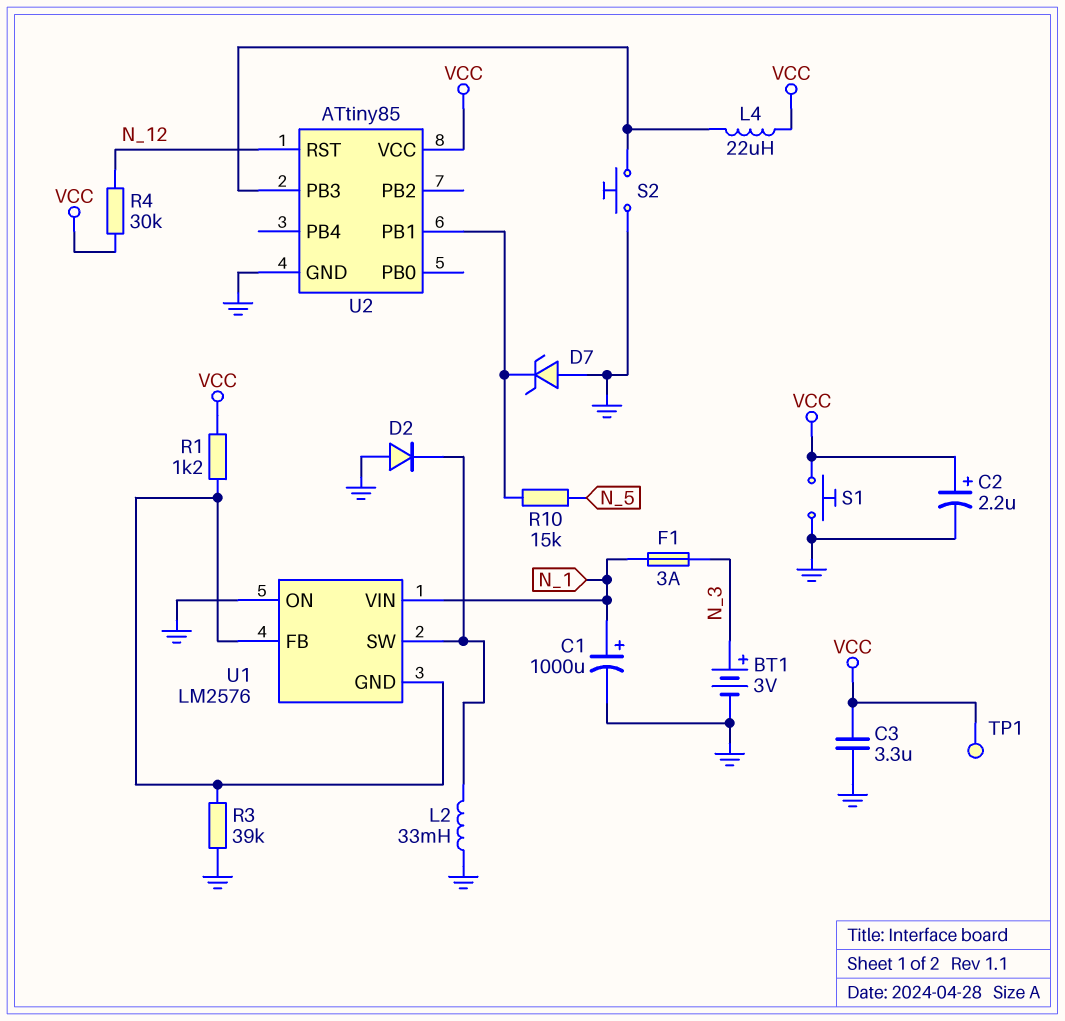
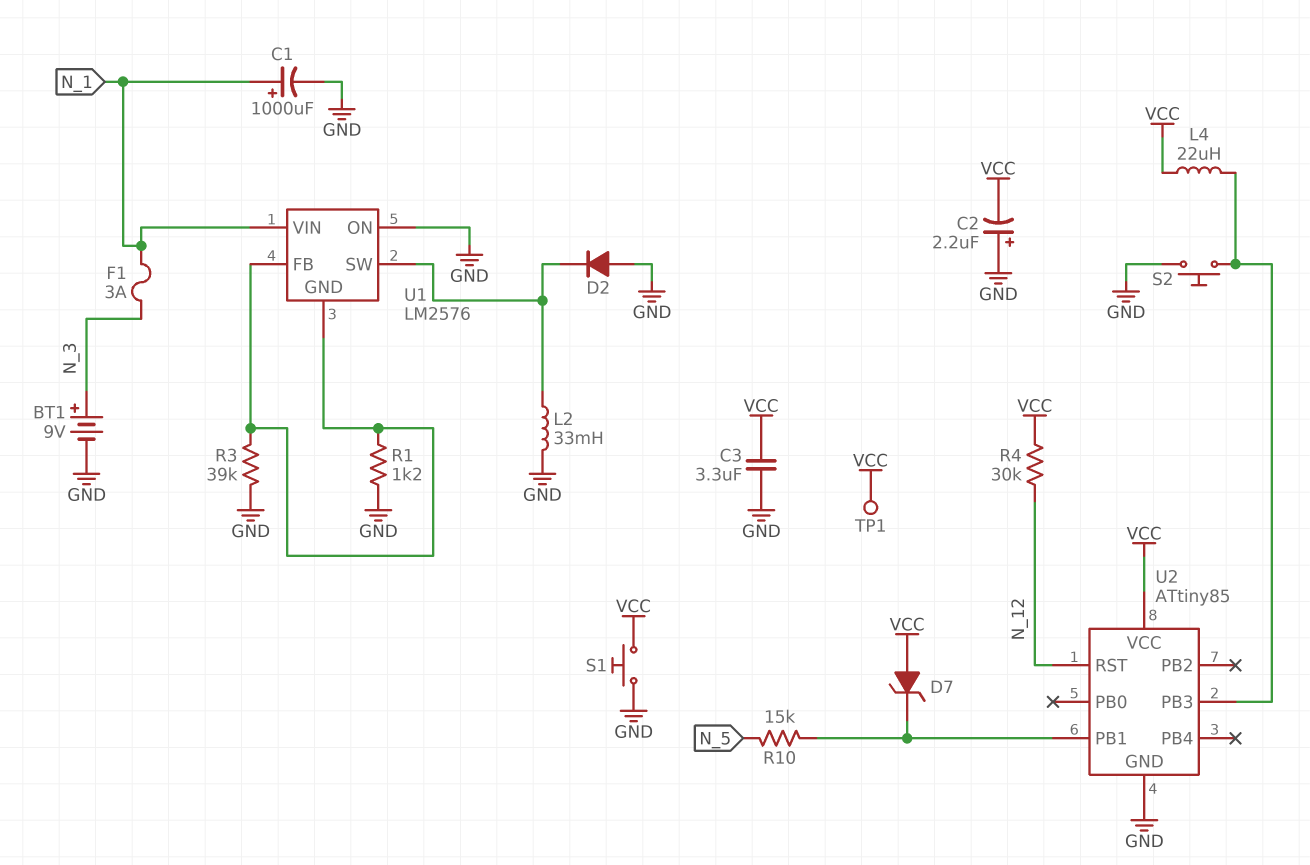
BT1: 3V (plus N_3, minus GND) -> 9V (plus N_3, minus GND)
C2: 2.2uF (plus VCC, minus GND) -> 2.2uF (plus GND, minus VCC)
D7: zener (A GND, K U2/PB1) -> zener (A VCC, K U2/PB1)
R1: 1.2k (U1/FB, VCC) -> 1.2k (GND, U1/FB)

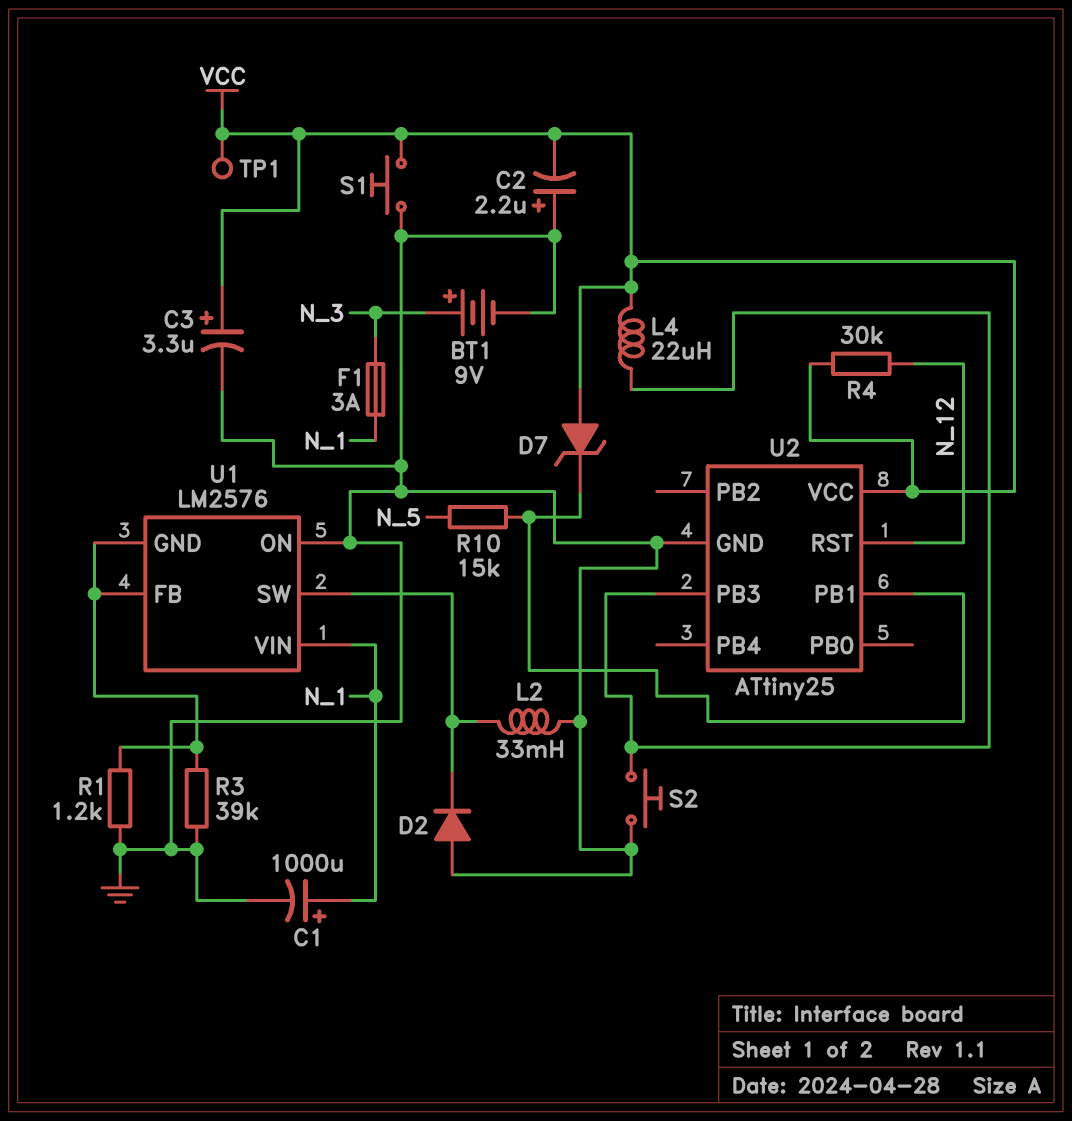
C3: 3.3uF (GND, VCC) -> 3.3uF (plus VCC, minus GND)
U2: ATtiny85 -> ATtiny25

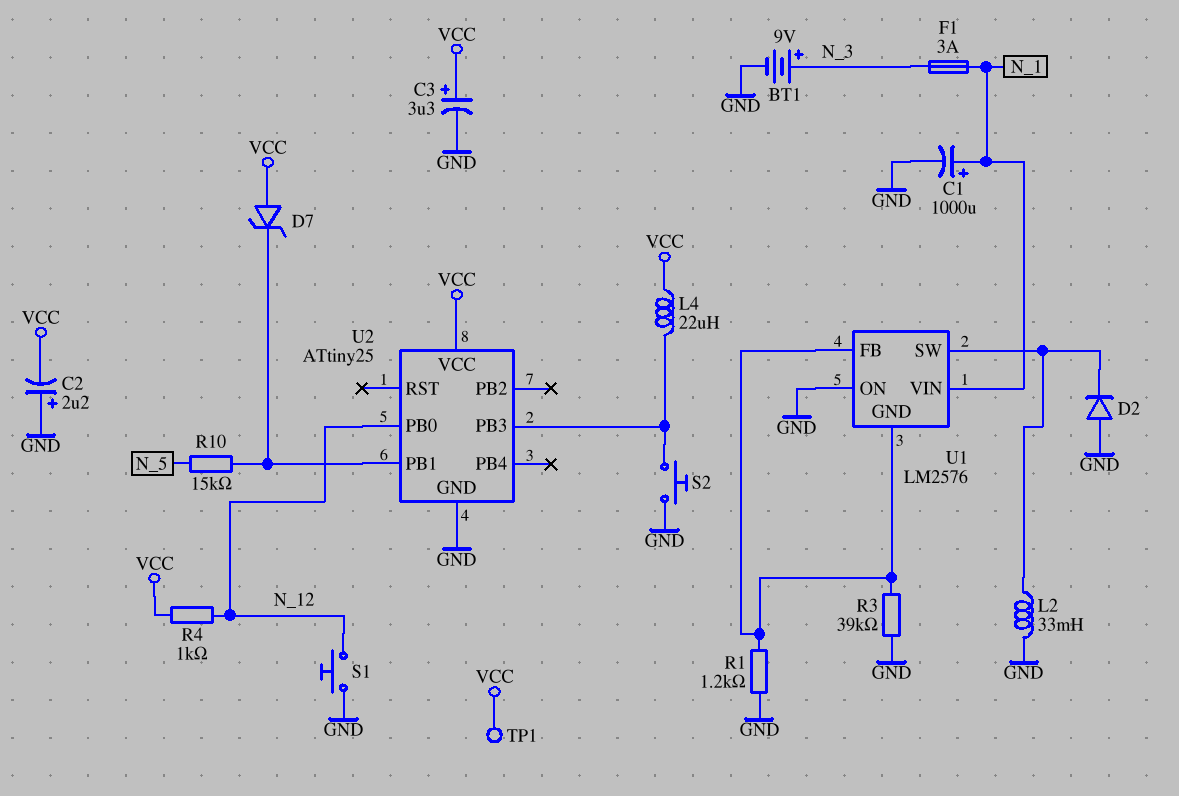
R4: 30k (N_12, VCC) -> 1k (N_12, VCC)
S1: button (GND, VCC) -> button (GND, N_12)
U2 pin PB0: none -> N_12
U2 pin RST: N_12 -> none

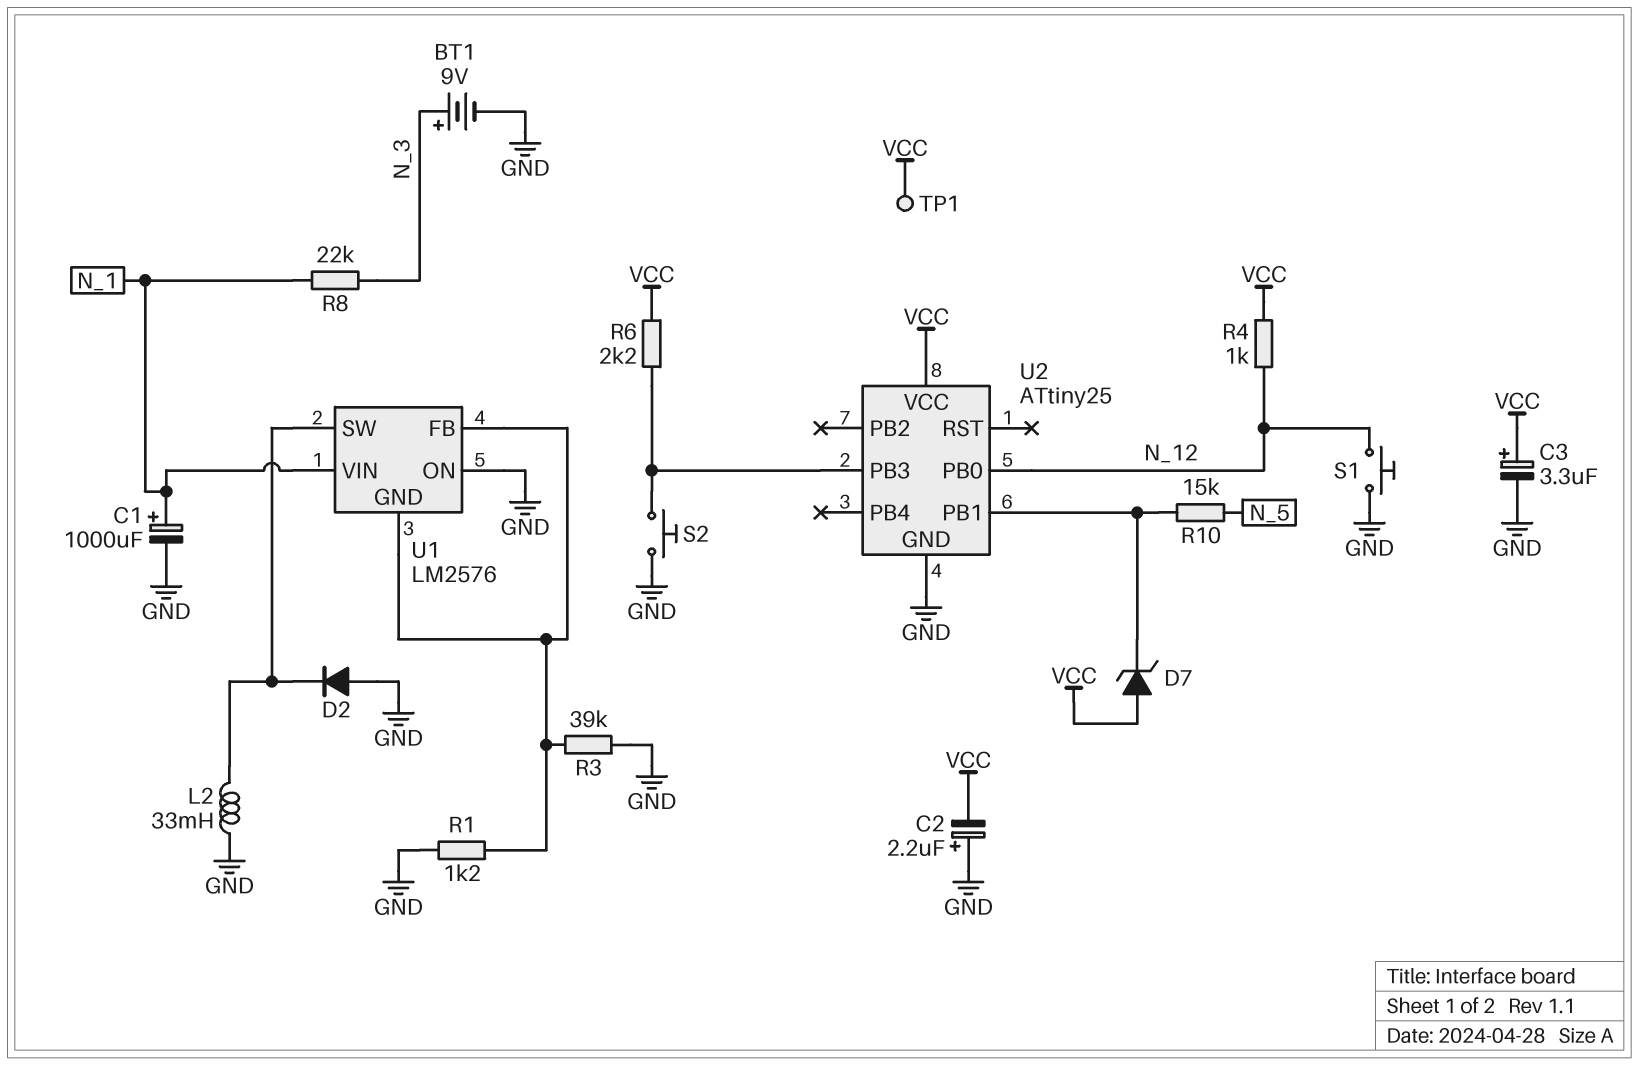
F1: 3A (N_1, N_3) -> none
L4: 22uH (U2/PB3, VCC) -> none
R6: none -> 2.2k (U2/PB3, VCC)
R8: none -> 22k (N_1, N_3)

